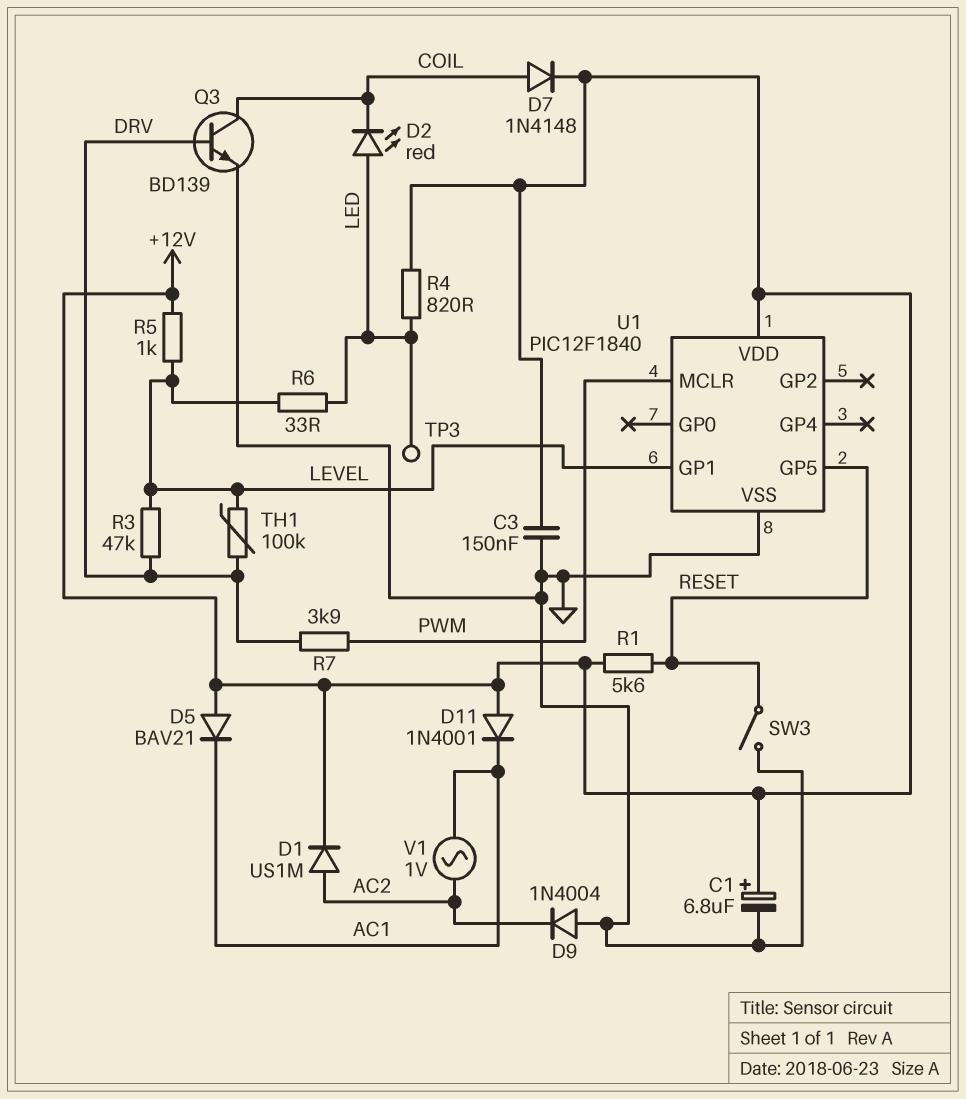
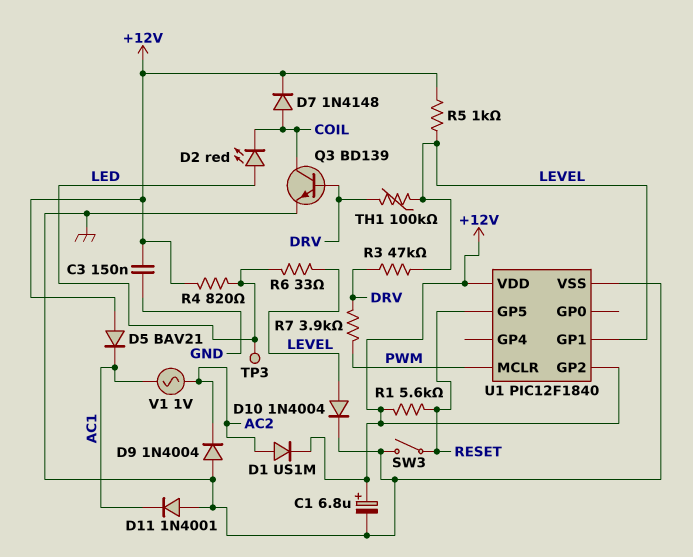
D10: none -> diode 1N4004 (A LEVEL, K GND)
D11: diode 1N4001 (A +12V, K AC1) -> diode 1N4001 (A GND, K AC1)
U1 pin GP2: none -> +12V

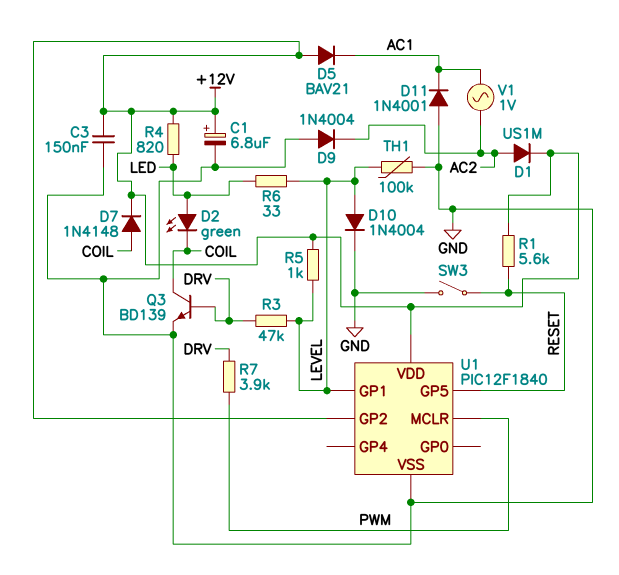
D2: LED red (A LED, K COIL) -> LED green (A LED, K COIL)
TH1: 100k (DRV, LEVEL) -> 100k (GND, LEVEL)
TP3: test point (LED) -> none

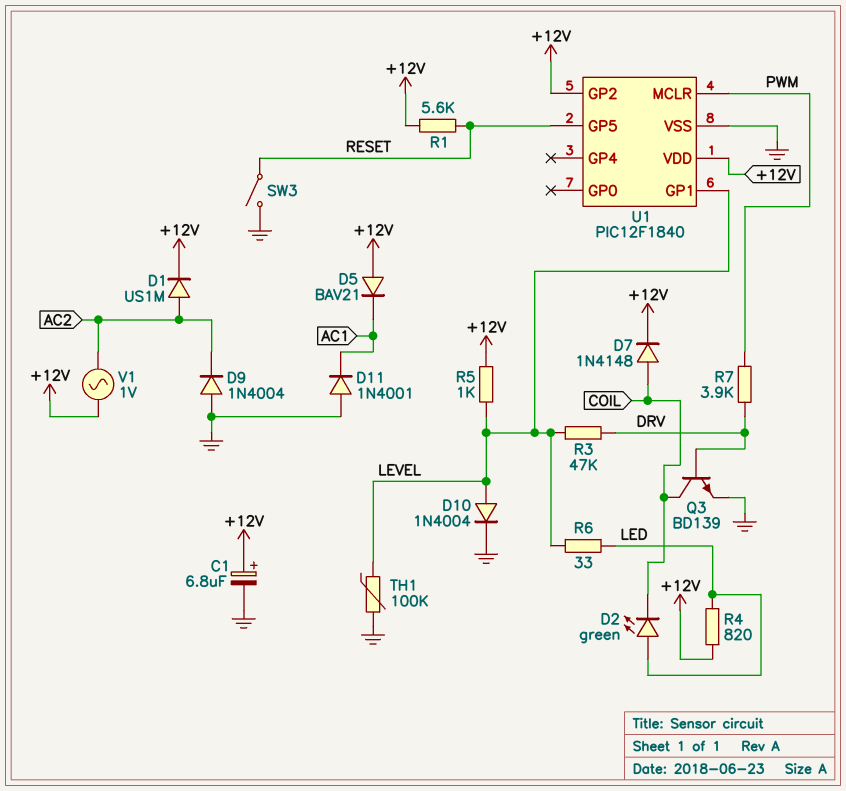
C3: 150nF (+12V, GND) -> none
V1: AC 1V (AC1, AC2) -> AC 1V (+12V, AC2)

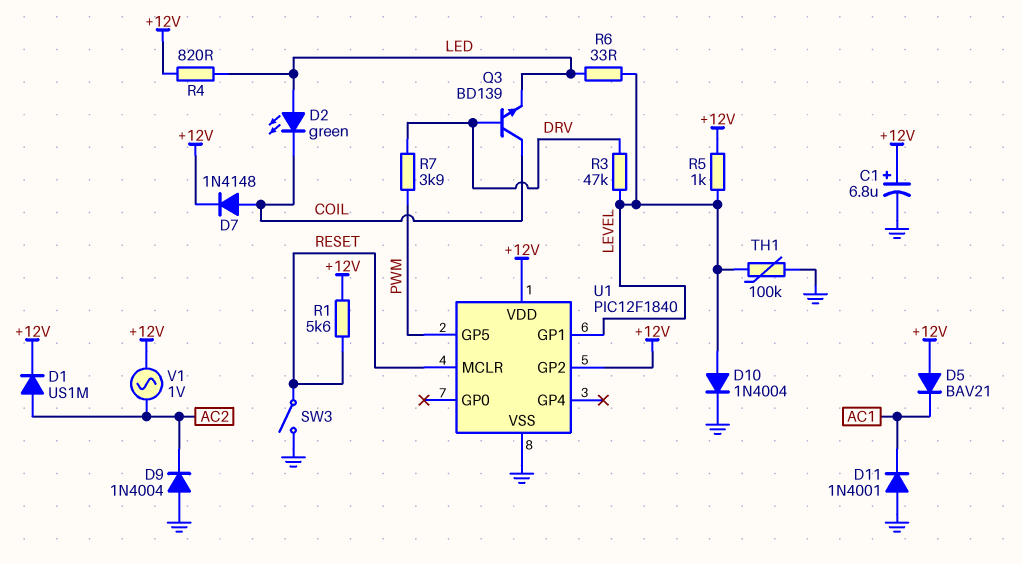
Q3: NPN BD139 (B DRV, C COIL, E GND) -> NPN BD139 (B DRV, C COIL, E LED)
U1 pin GP5: RESET -> PWM
U1 pin MCLR: PWM -> RESET

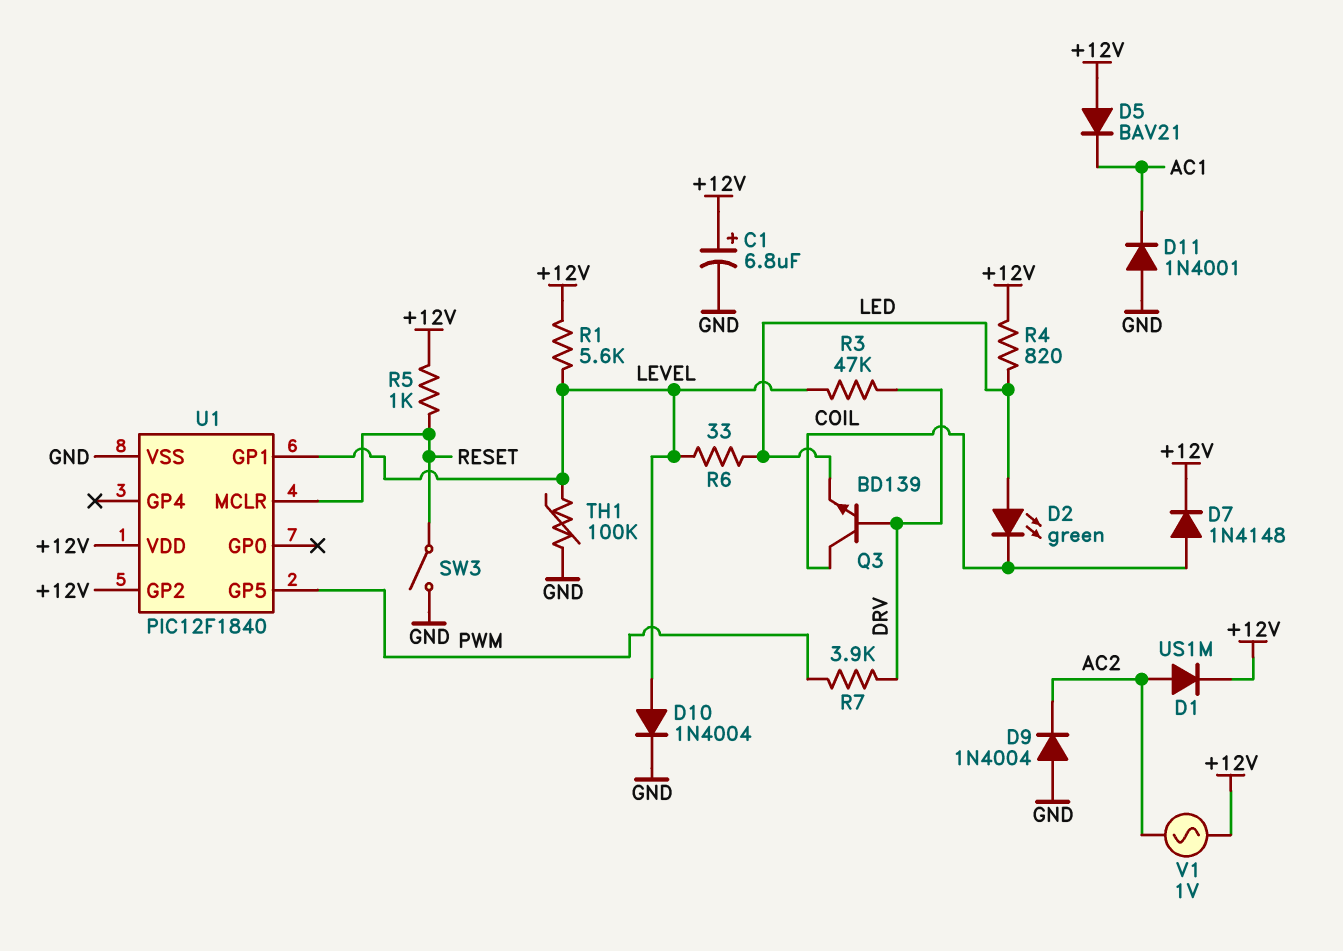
R1: 5.6k (+12V, RESET) -> 5.6k (+12V, LEVEL)
R5: 1k (+12V, LEVEL) -> 1k (+12V, RESET)

